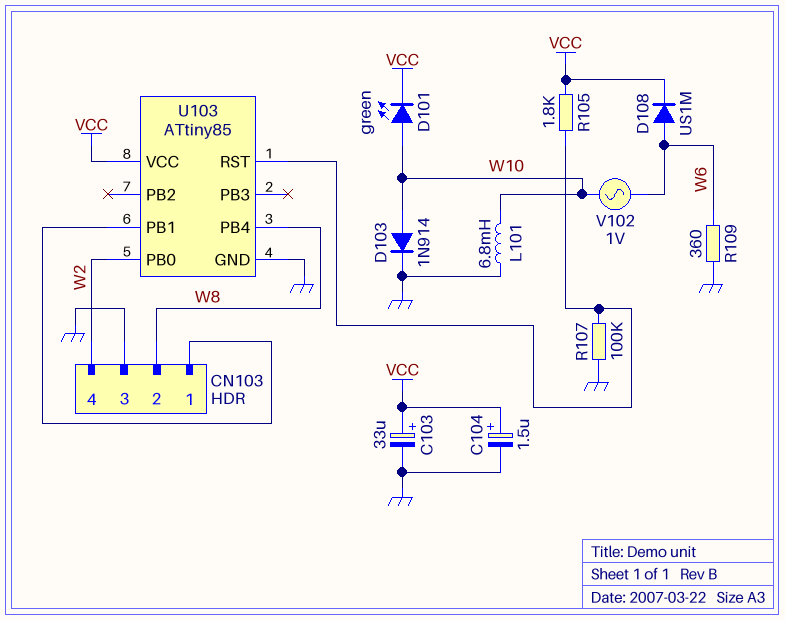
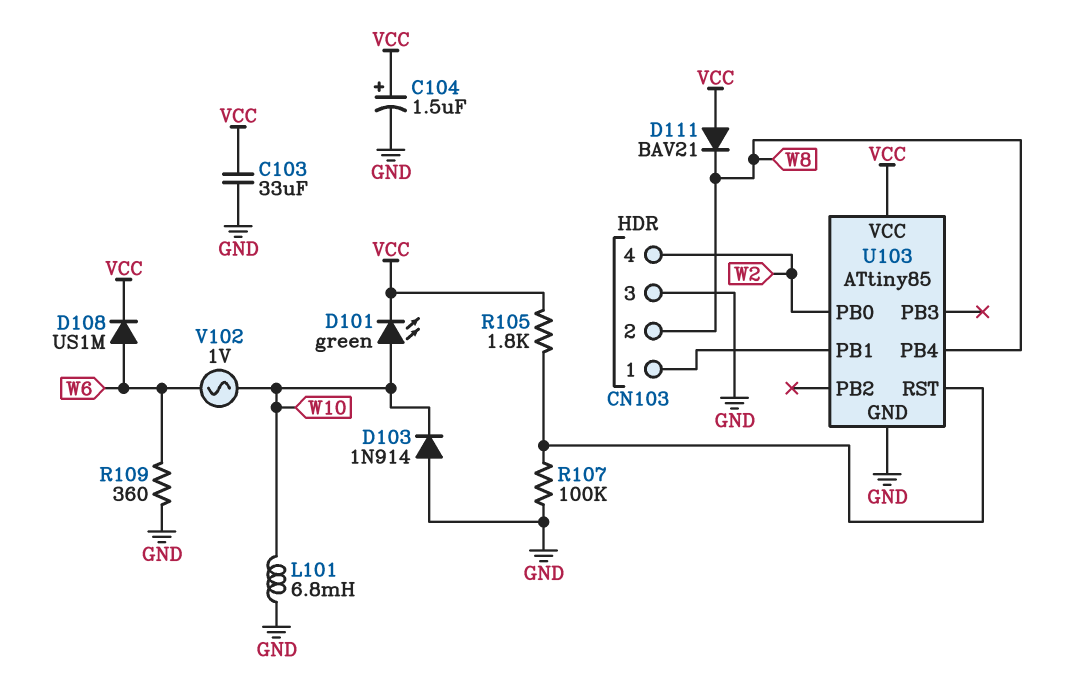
C103: 33uF (plus VCC, minus GND) -> 33uF (GND, VCC)
D103: diode 1N914 (A W10, K GND) -> diode 1N914 (A GND, K W10)
D111: none -> diode BAV21 (A VCC, K W8)

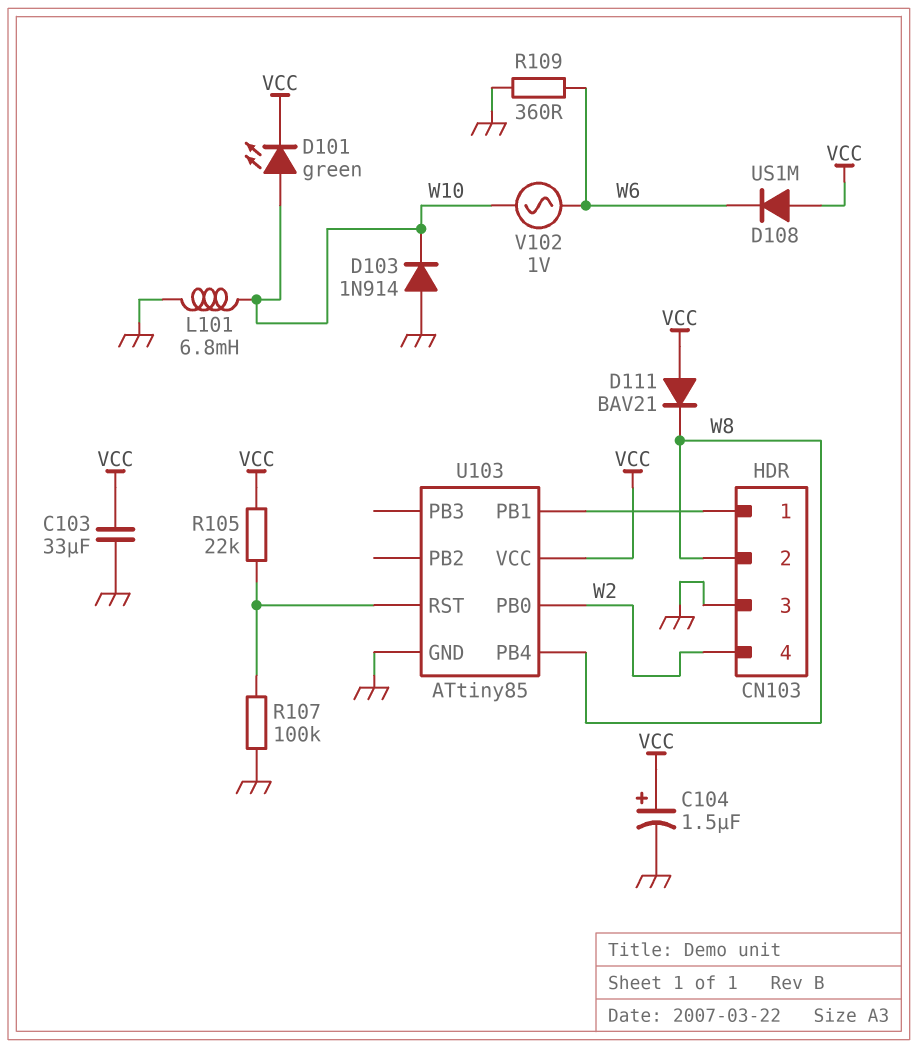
D108: diode US1M (A W6, K VCC) -> diode US1M (A VCC, K W6)
R105: 1.8k (U103/RST, VCC) -> 22k (U103/RST, VCC)

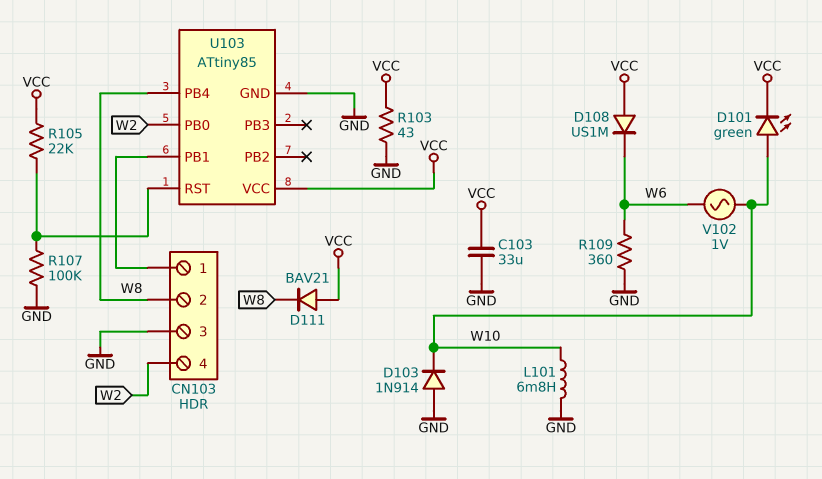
C104: 1.5uF (plus VCC, minus GND) -> none
R103: none -> 43 (GND, VCC)

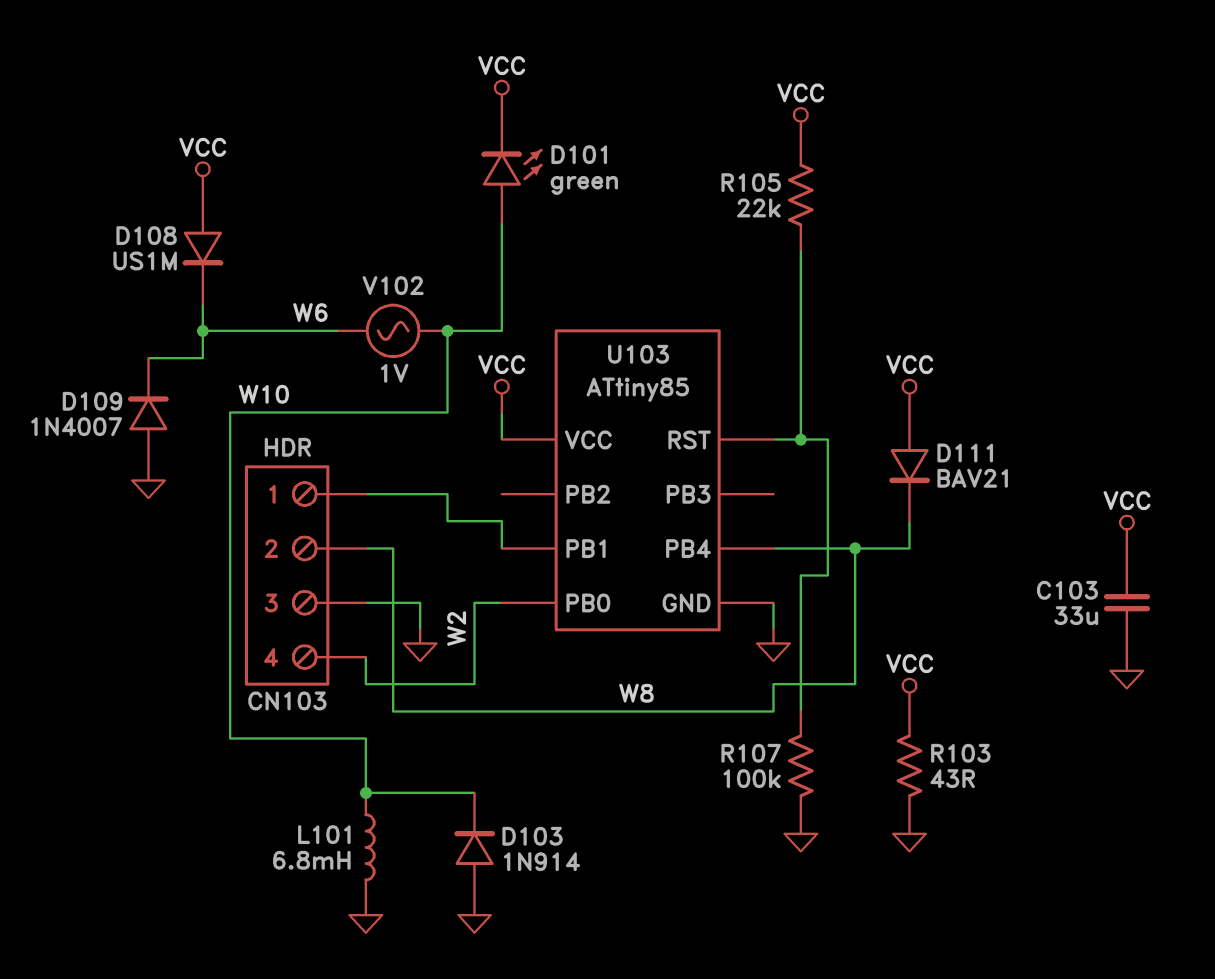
D109: none -> diode 1N4007 (A GND, K W6)
R109: 360 (GND, W6) -> none

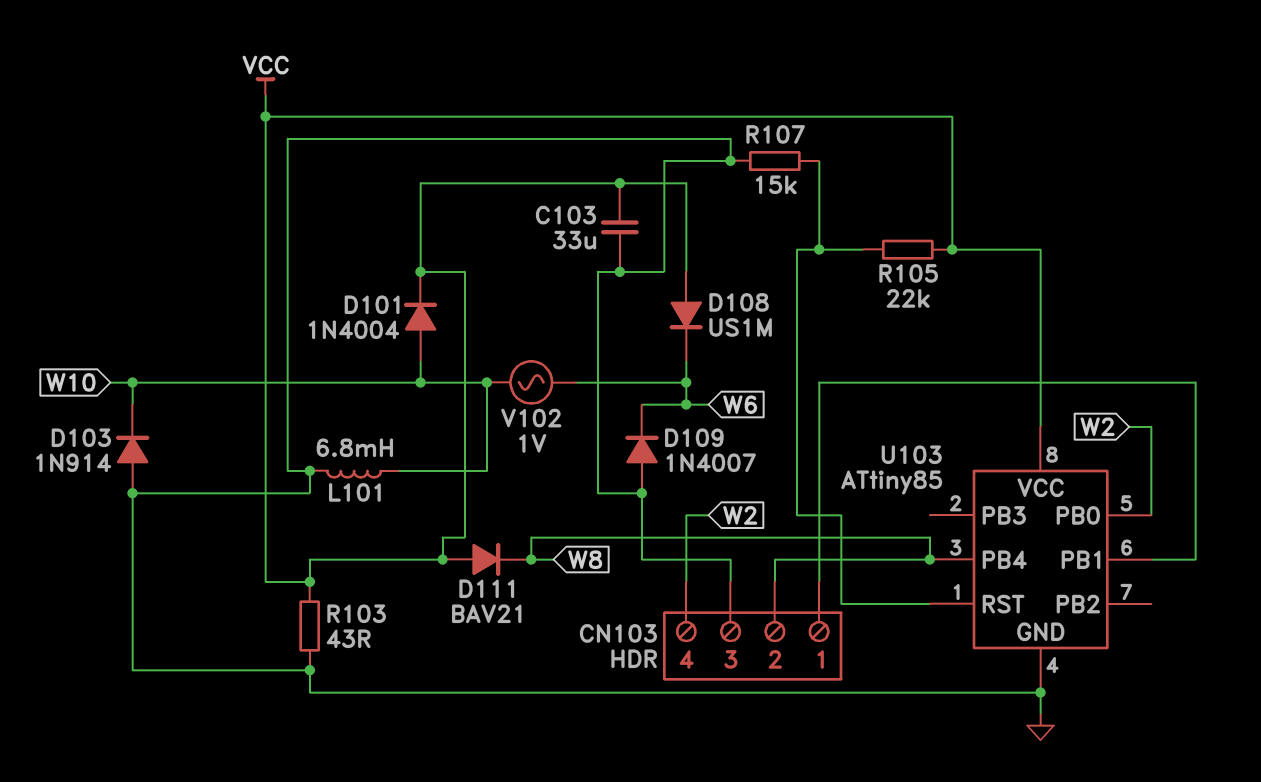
D101: LED green (A W10, K VCC) -> diode 1N4004 (A W10, K VCC)
R107: 100k (GND, U103/RST) -> 15k (GND, U103/RST)

